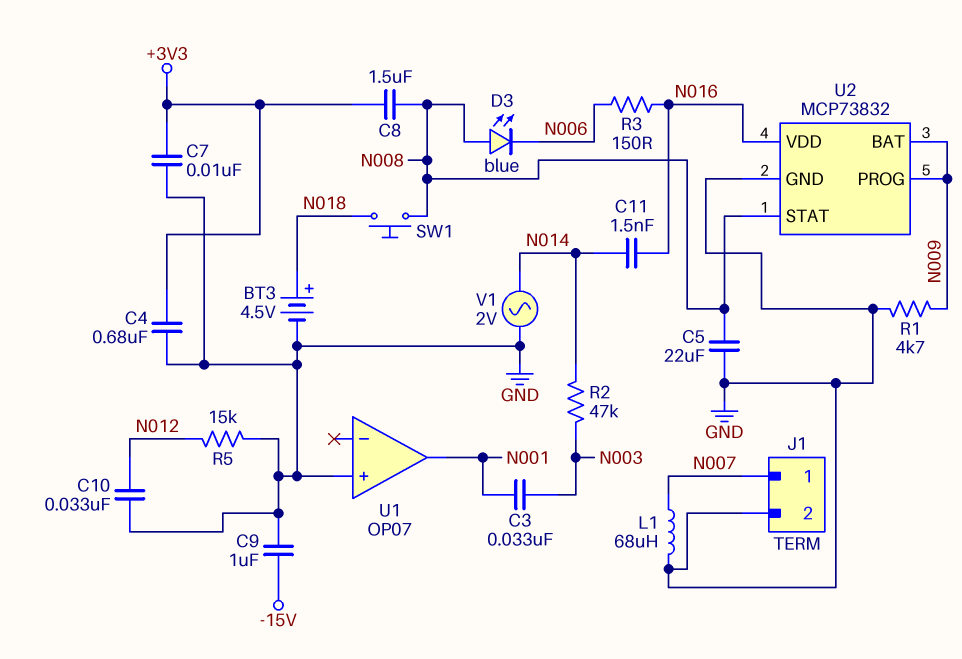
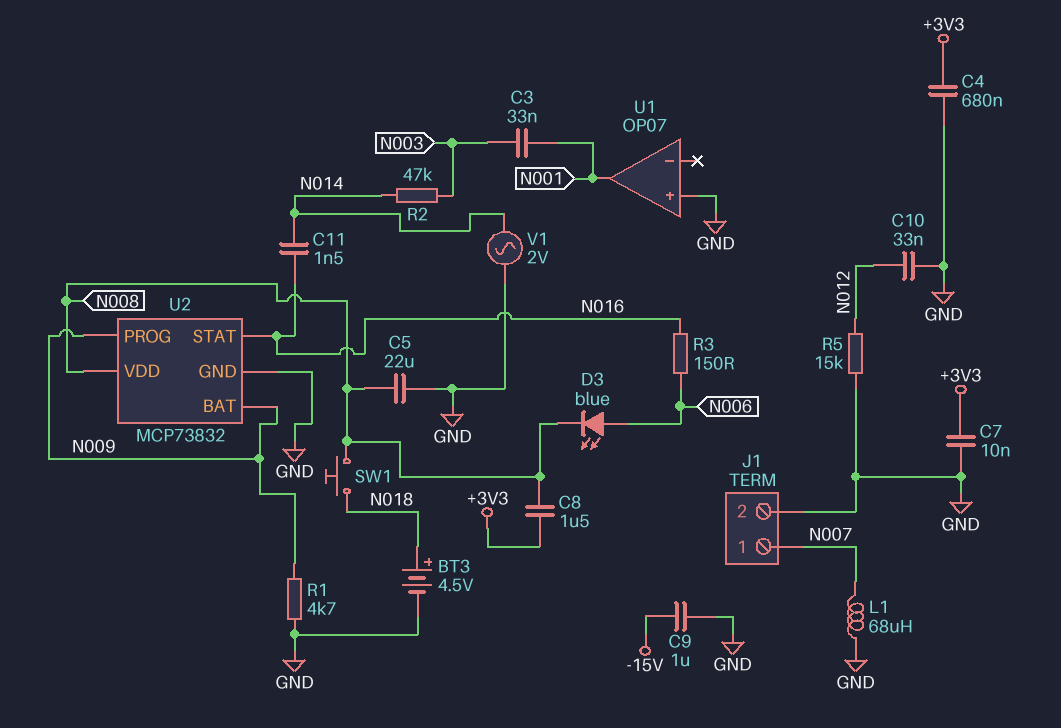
D3: LED blue (A N008, K N006) -> LED blue (A N006, K N008)
U2 pin STAT: N008 -> N016
U2 pin VDD: N016 -> N008

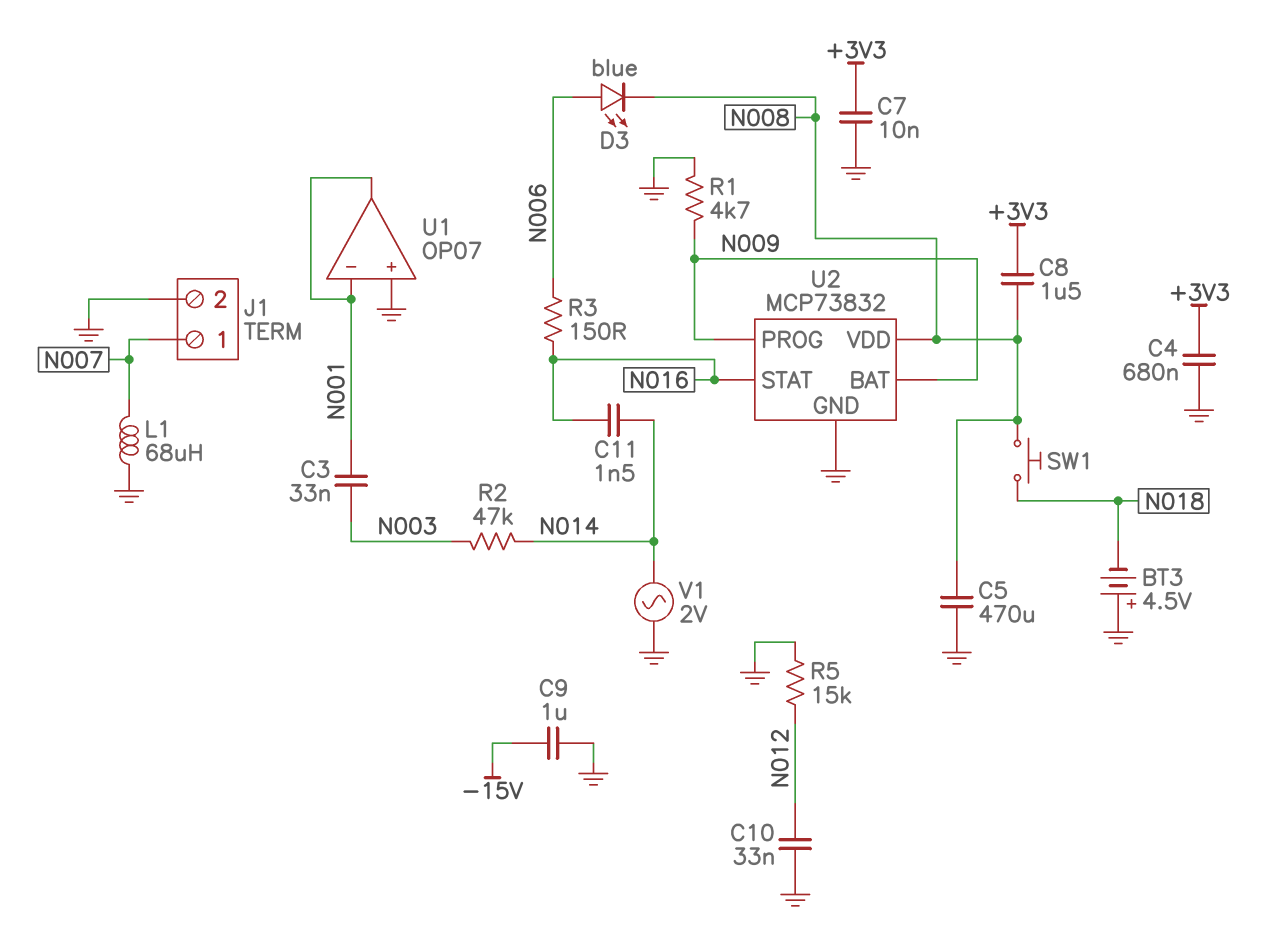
BT3: 4.5V (plus N018, minus GND) -> 4.5V (plus GND, minus N018)
C5: 22uF (GND, N008) -> 470uF (GND, N008)
U1 pin in-: none -> N001

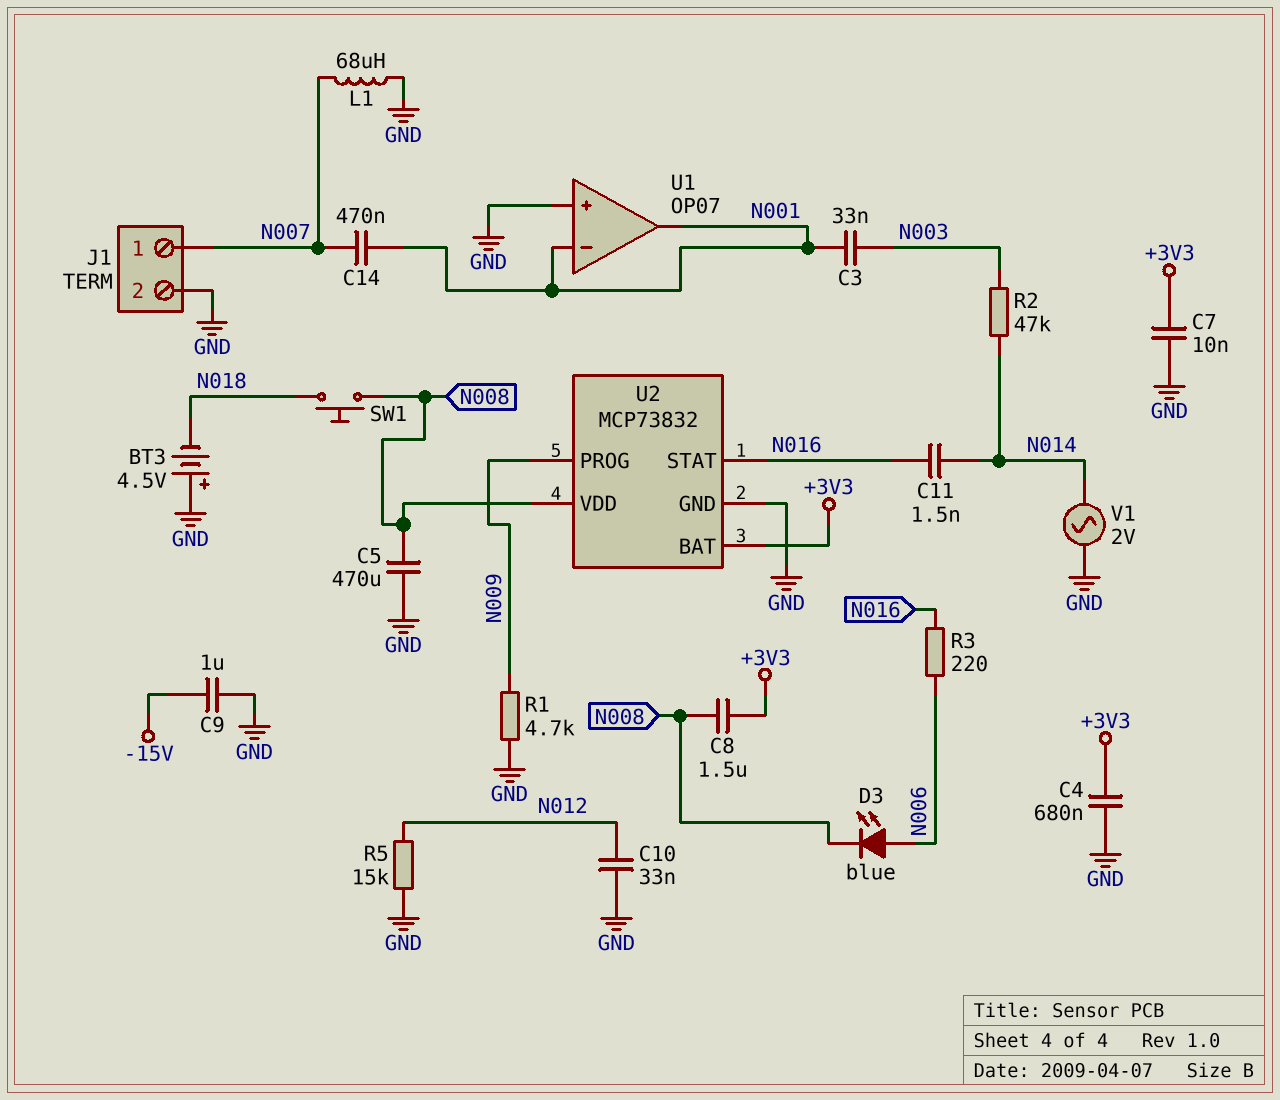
C14: none -> 470nF (N001, N007)
R3: 150 (N006, N016) -> 220 (N006, N016)
U2 pin BAT: N009 -> +3V3

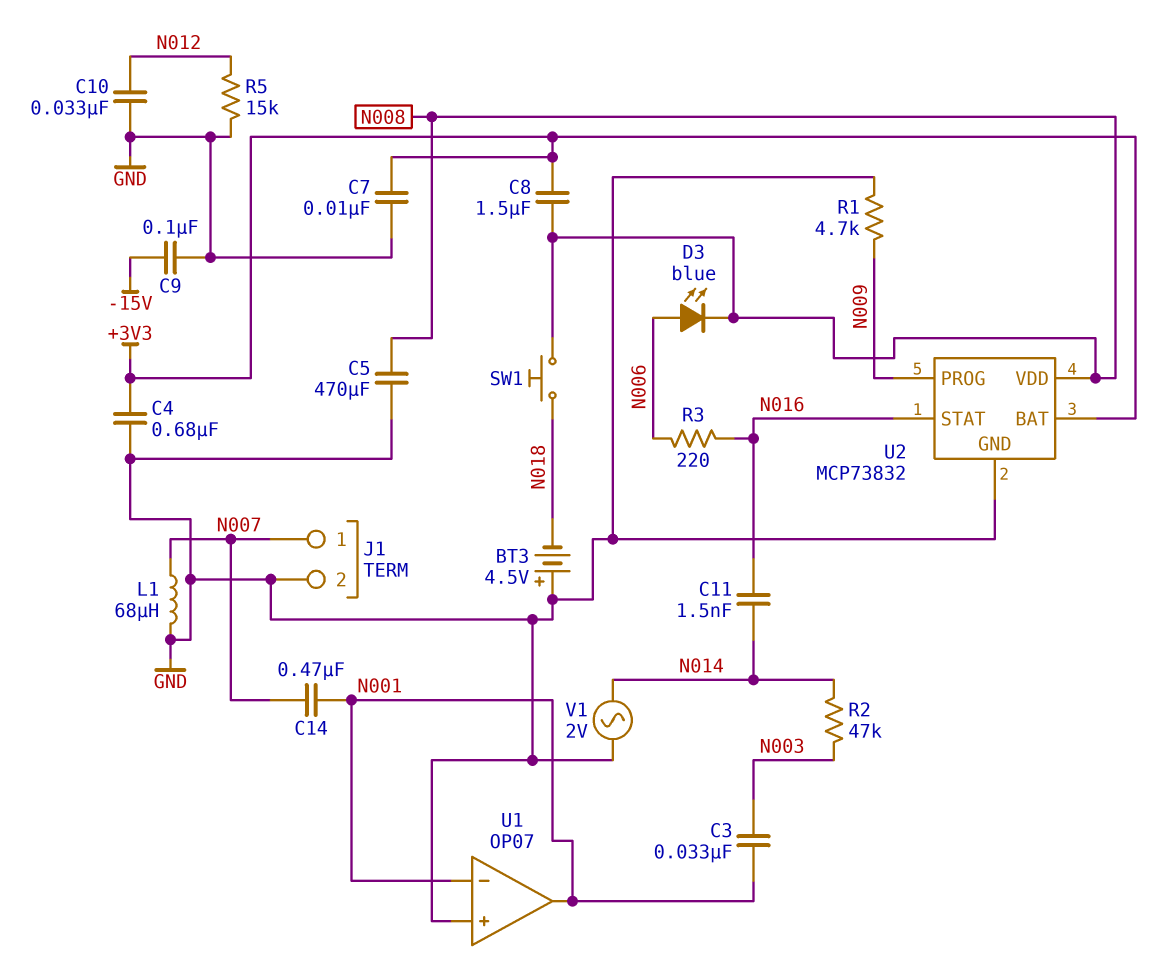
C9: 1uF (-15V, GND) -> 100nF (-15V, GND)

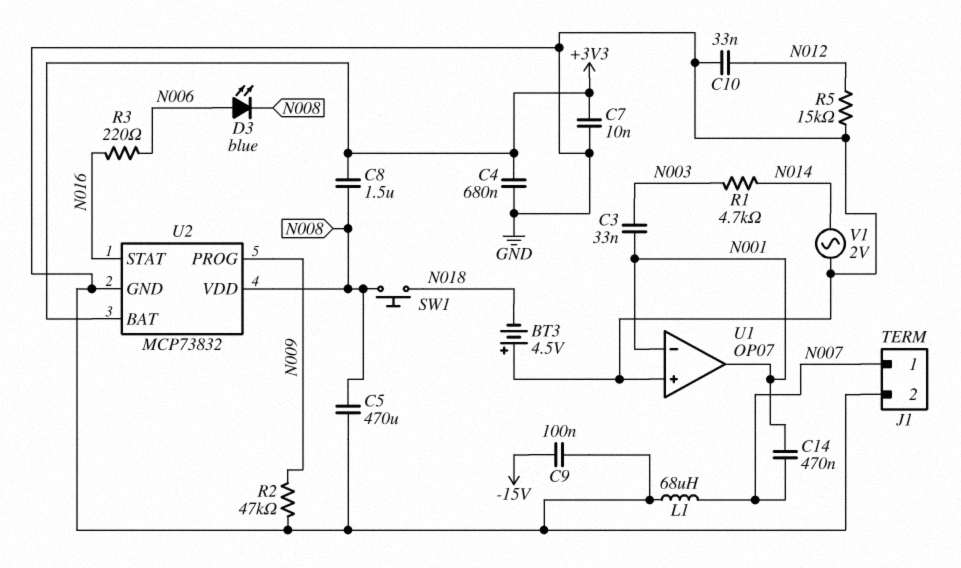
C11: 1.5nF (N014, N016) -> none
R1: 4.7k (GND, N009) -> 4.7k (N003, N014)
R2: 47k (N003, N014) -> 47k (GND, N009)

